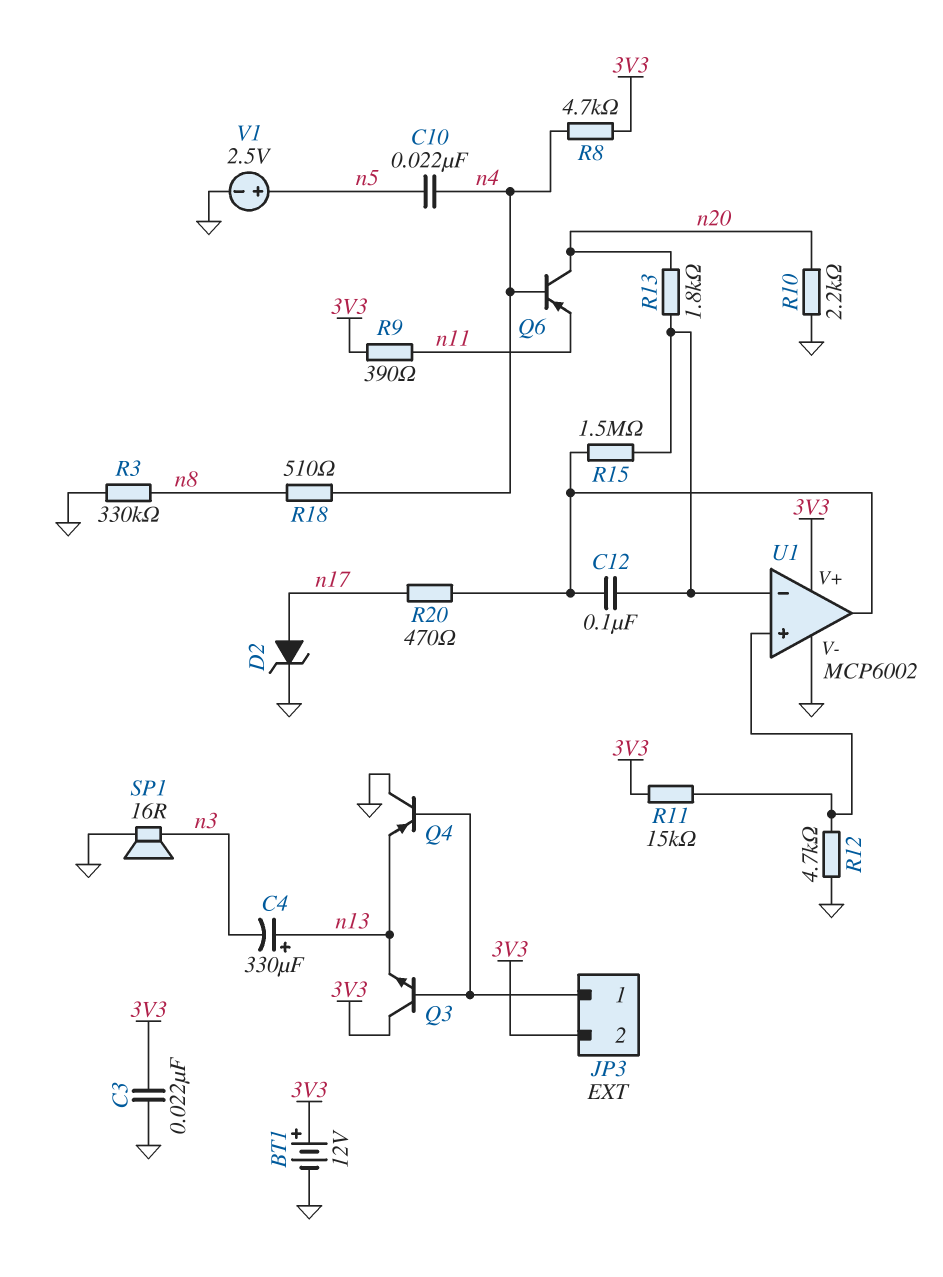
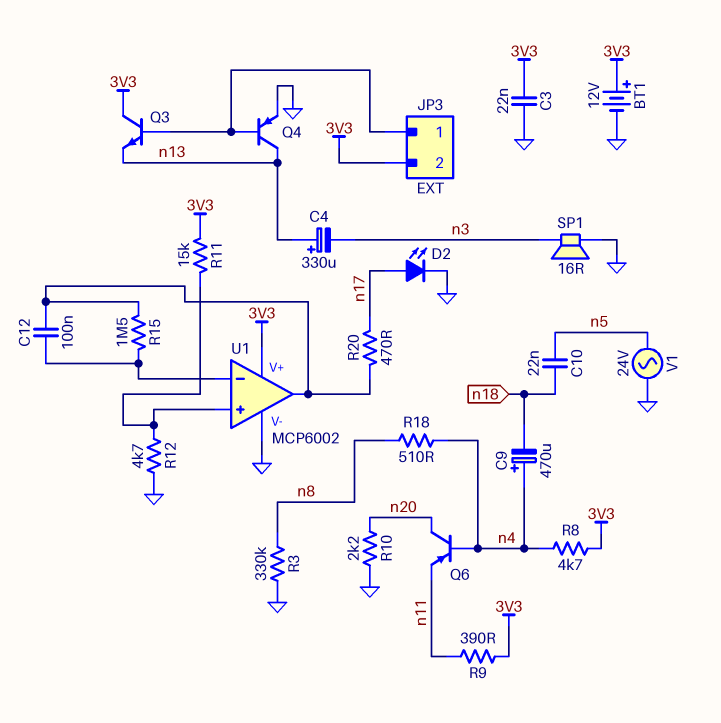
C9: none -> 470uF (plus n4, minus n18)
C10: 22nF (n4, n5) -> 22nF (n5, n18)
D2: zener (A n17, K GND) -> LED (A n17, K GND)
Q4: PNP (B JP3/1, C GND, E n13) -> PNP (B JP3/1, C n13, E GND)
R13: 1.8k (U1/in-, n20) -> none
V1: 2.5V (plus n5, minus GND) -> AC 24V (GND, n5)

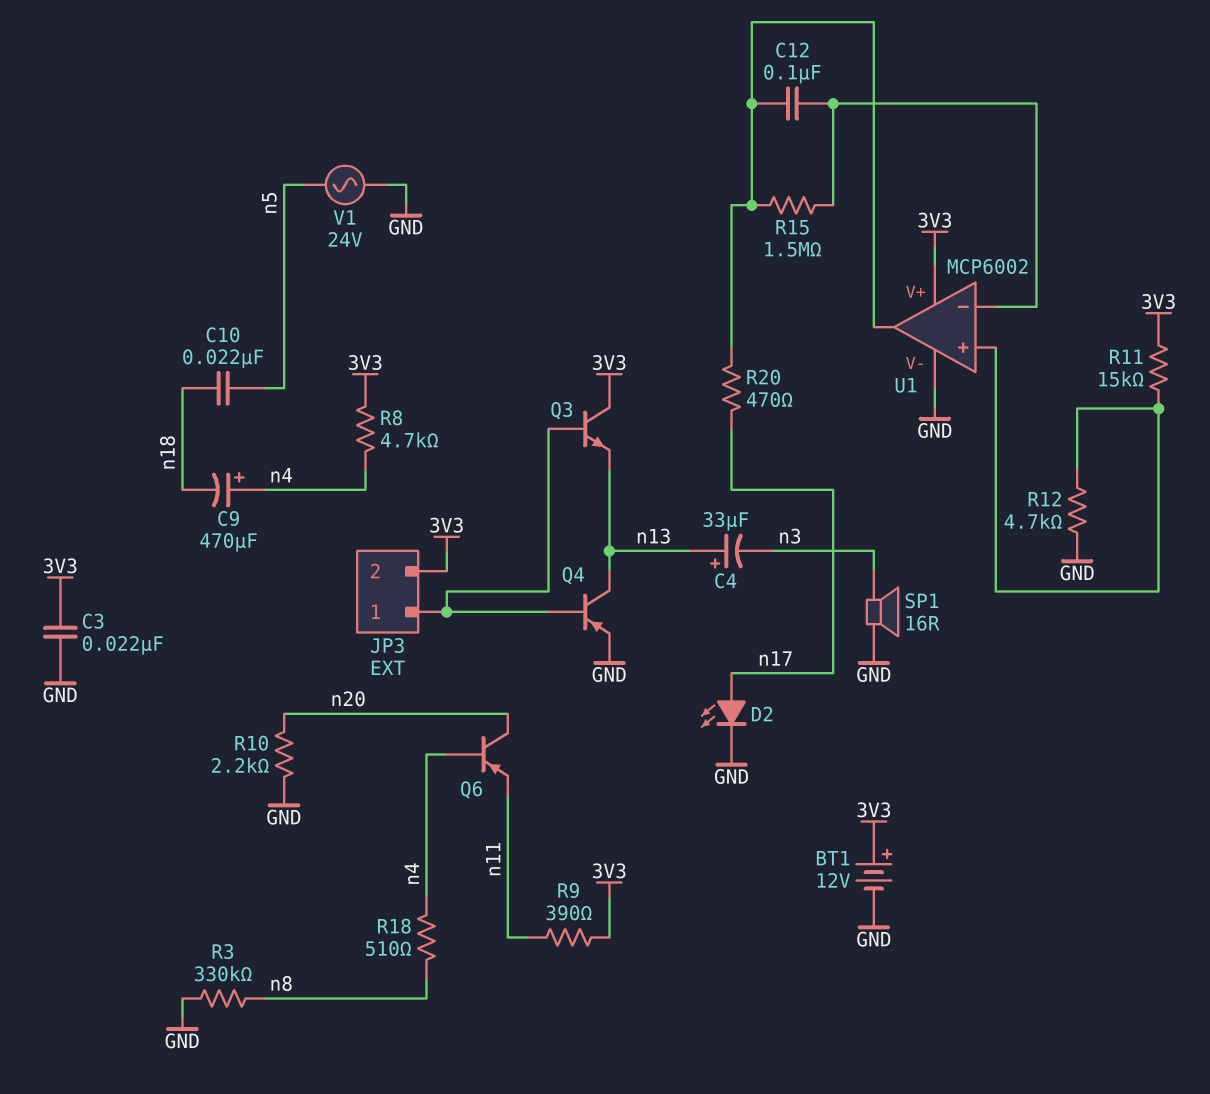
C4: 330uF (plus n13, minus n3) -> 33uF (plus n13, minus n3)

